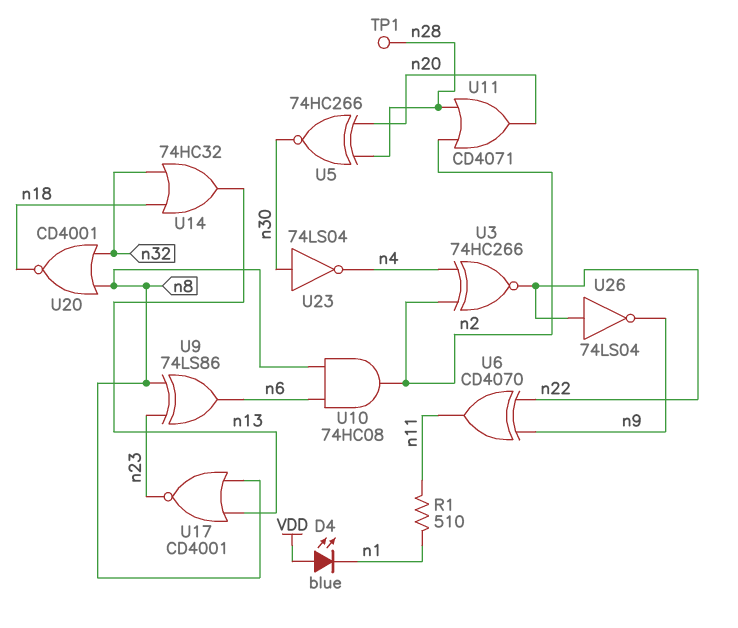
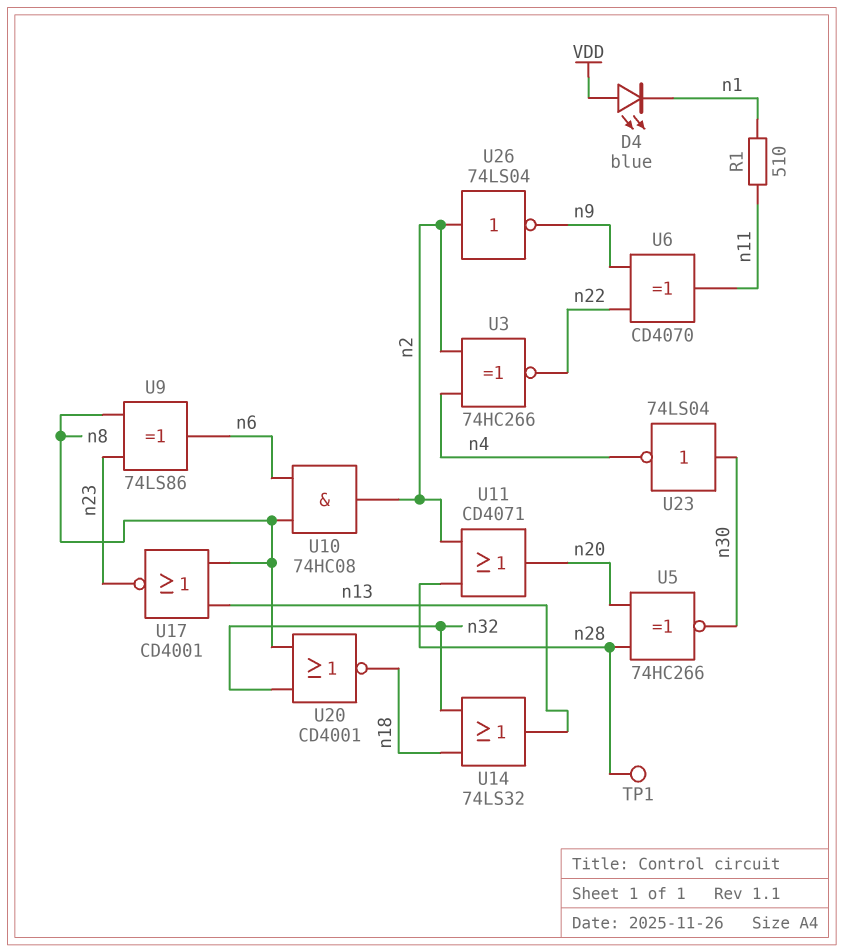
U14: OR 74HC32 (in n18, in n32, out n13) -> OR 74LS32 (in n18, in n32, out n13)
U26: NOT 74LS04 (in n22, out n9) -> NOT 74LS04 (in n2, out n9)

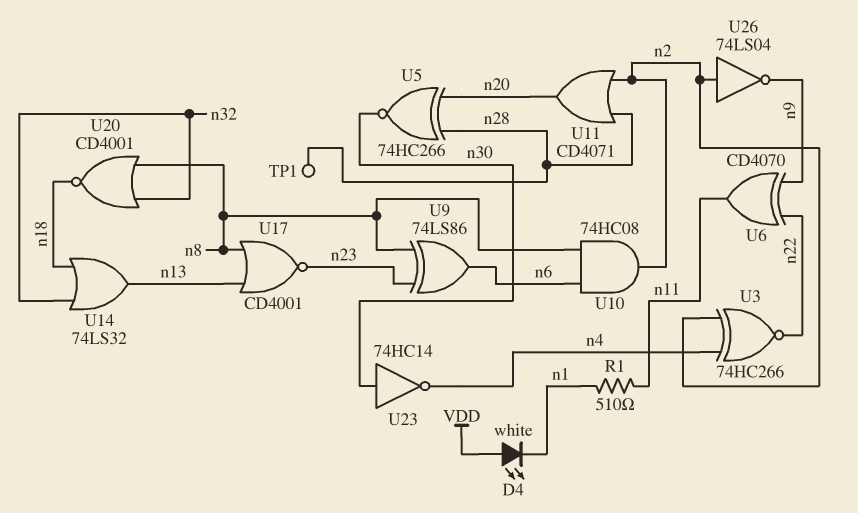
D4: LED blue (A VDD, K n1) -> LED white (A VDD, K n1)
U23: NOT 74LS04 (in n30, out n4) -> NOT 74HC14 (in n30, out n4)

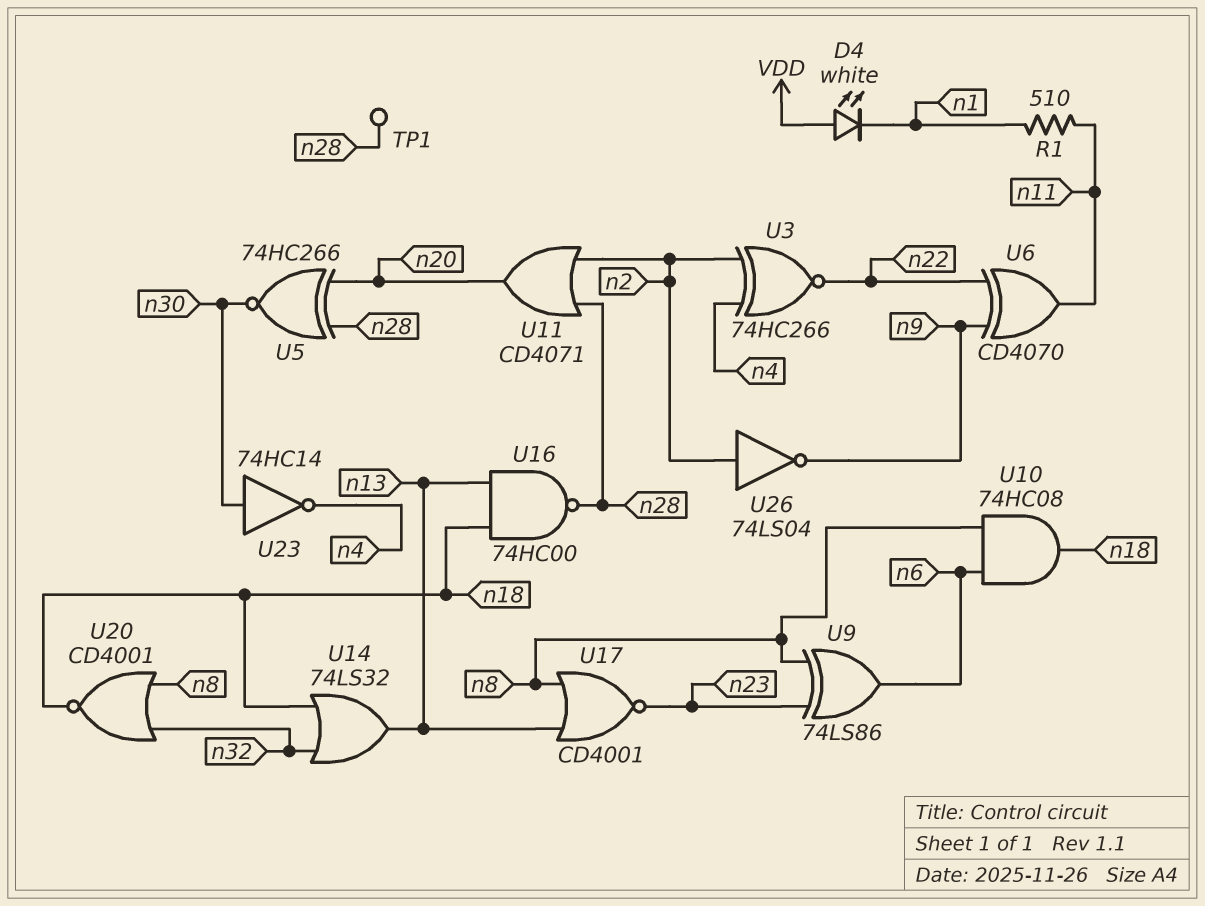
U10: AND 74HC08 (in n6, in n8, out n2) -> AND 74HC08 (in n6, in n8, out n18)
U16: none -> NAND 74HC00 (in n13, in n18, out n28)

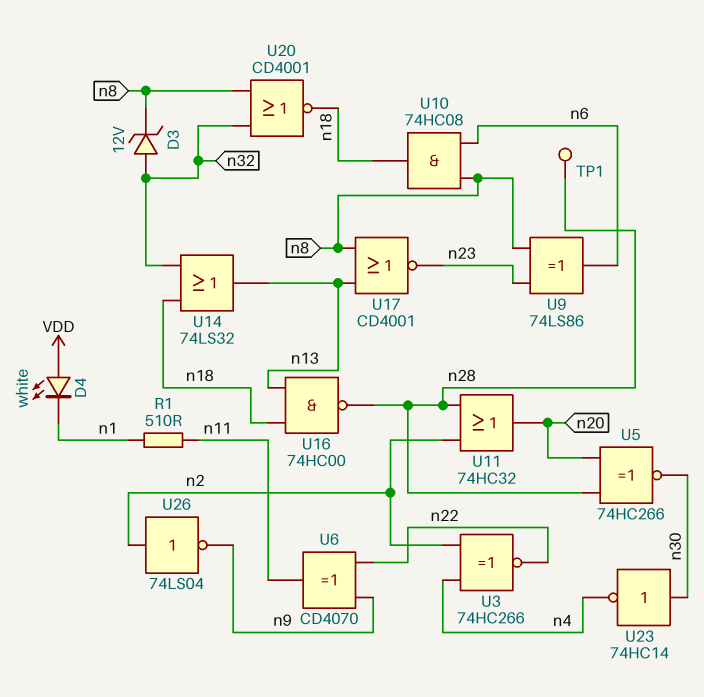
D3: none -> zener 12V (A n32, K n8)
U11: OR CD4071 (in n2, in n28, out n20) -> OR 74HC32 (in n2, in n28, out n20)

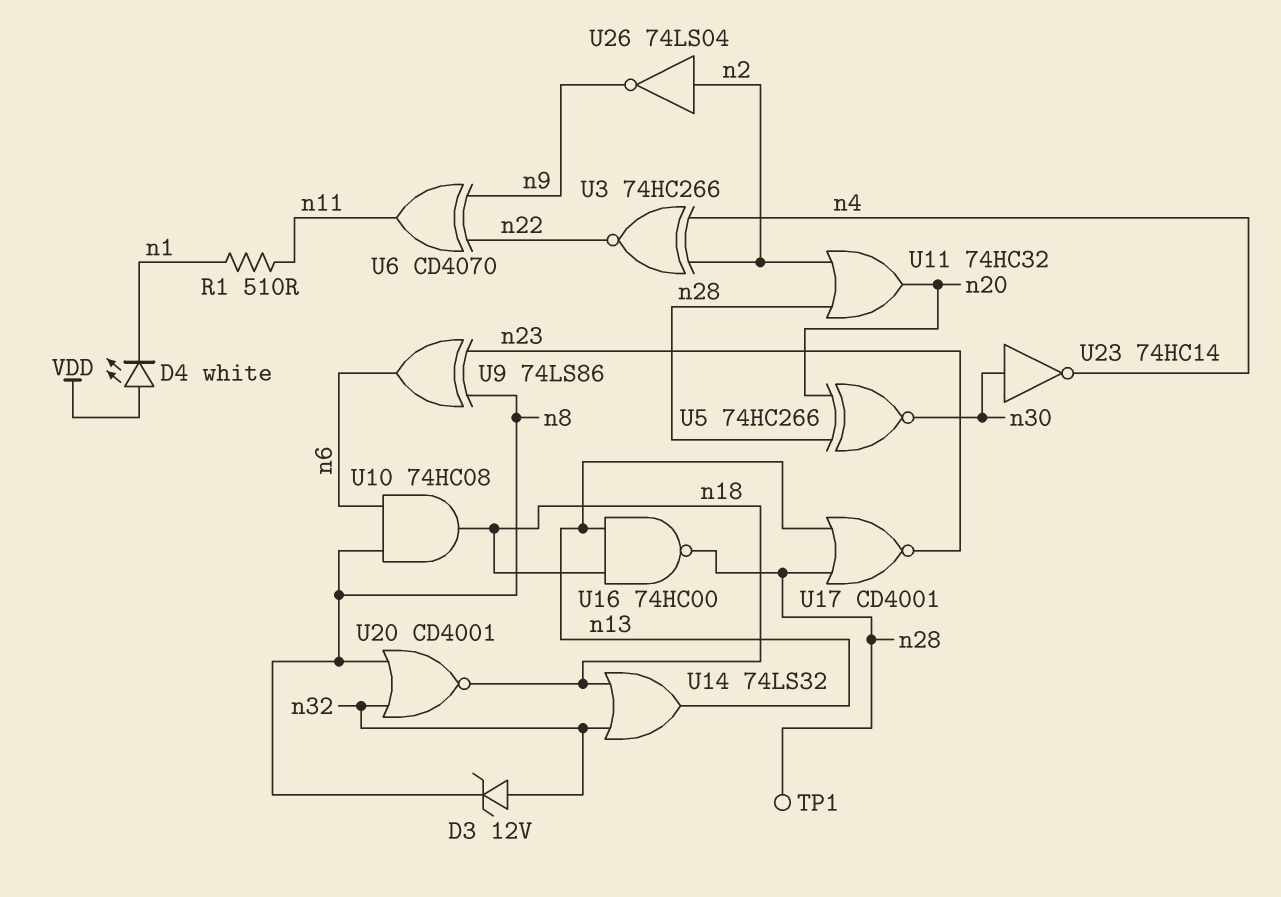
U17: NOR CD4001 (in n8, in n13, out n23) -> NOR CD4001 (in n13, in n28, out n23)

